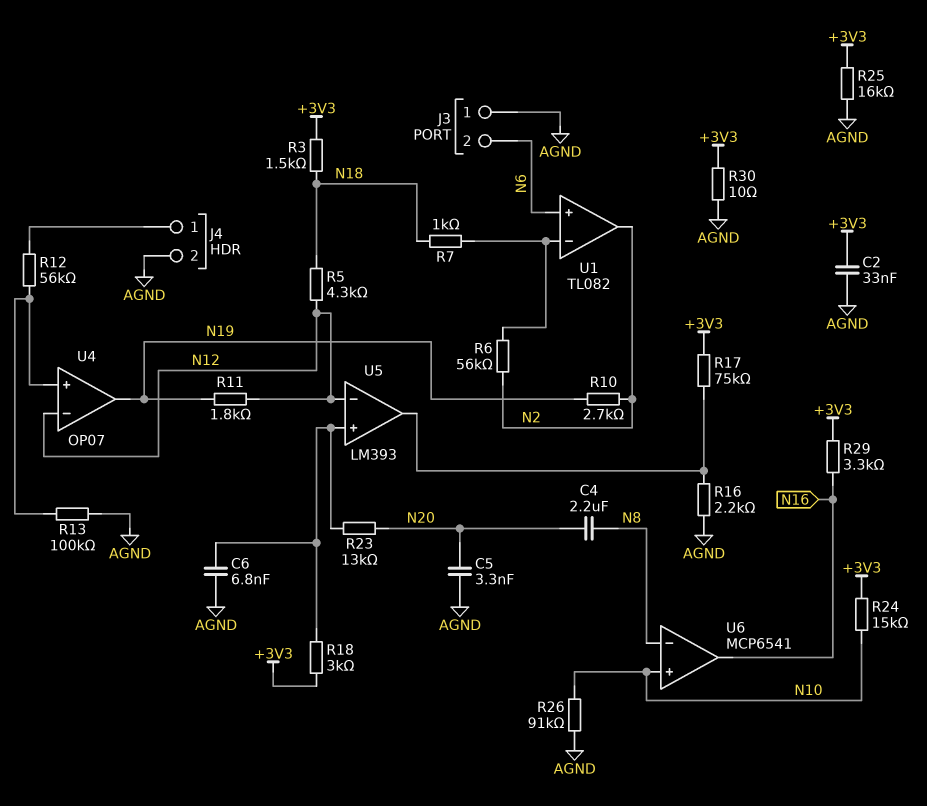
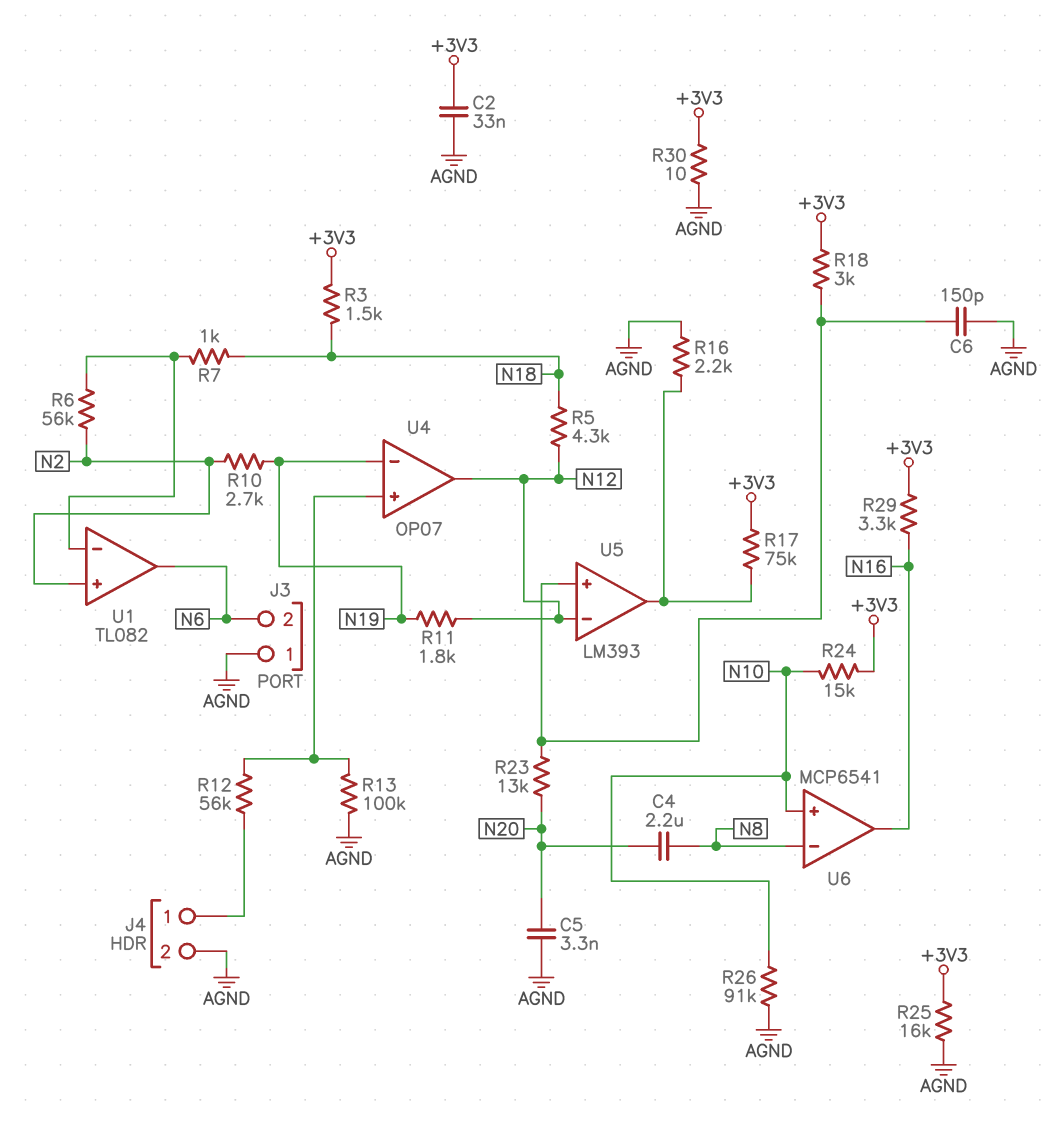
C6: 6.8nF (AGND, U5/in+) -> 150pF (AGND, U5/in+)
U1 pin in+: N6 -> N2
U1 pin out: N2 -> N6
U4 pin in-: N12 -> N19
U4 pin out: N19 -> N12

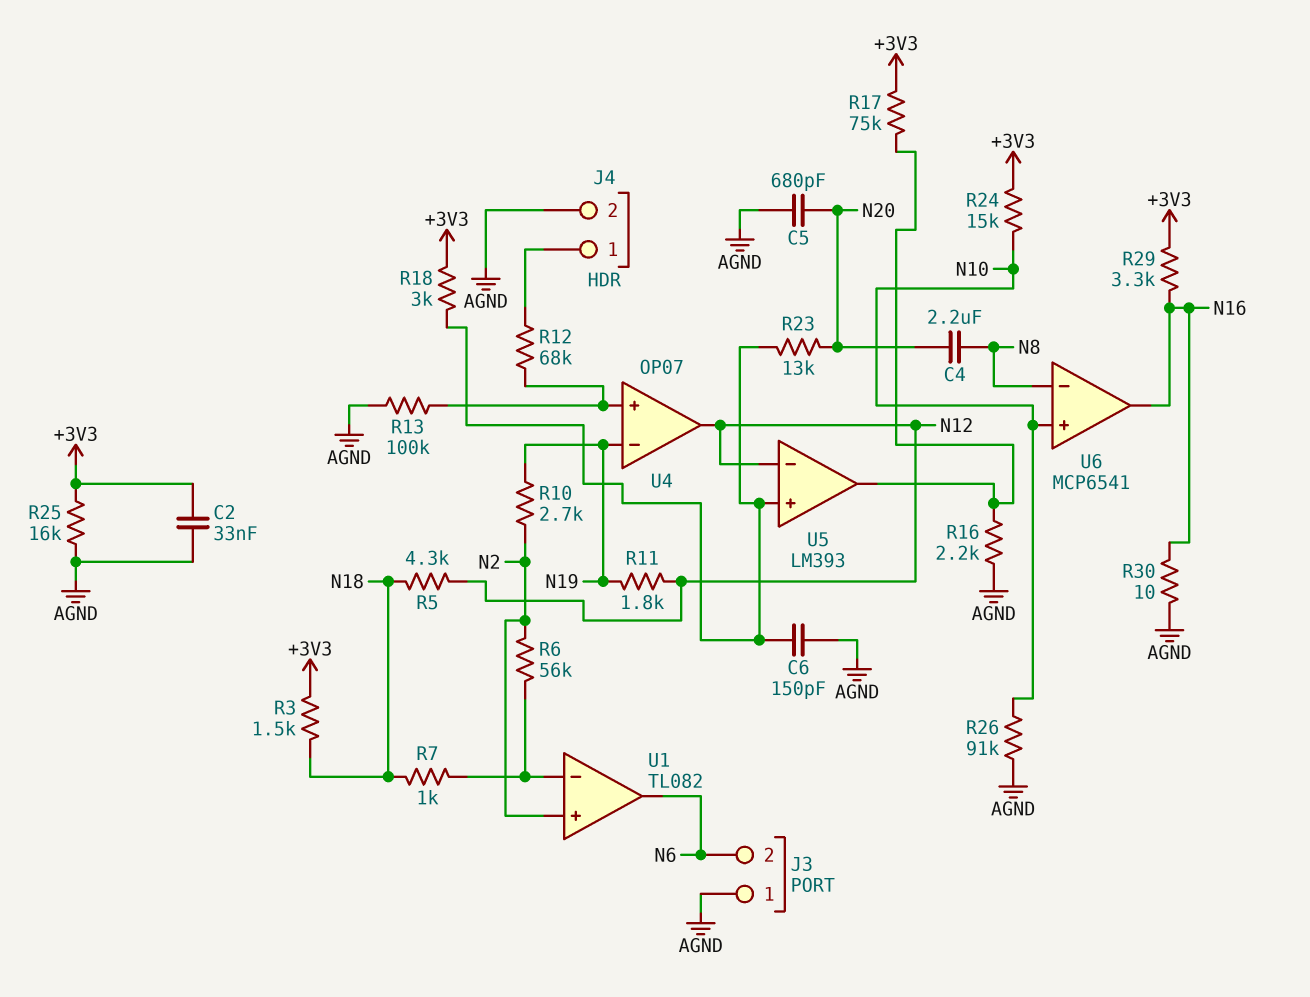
C5: 3.3nF (AGND, N20) -> 680pF (AGND, N20)
R12: 56k (J4/1, U4/in+) -> 68k (J4/1, U4/in+)
R30: 10 (+3V3, AGND) -> 10 (AGND, N16)

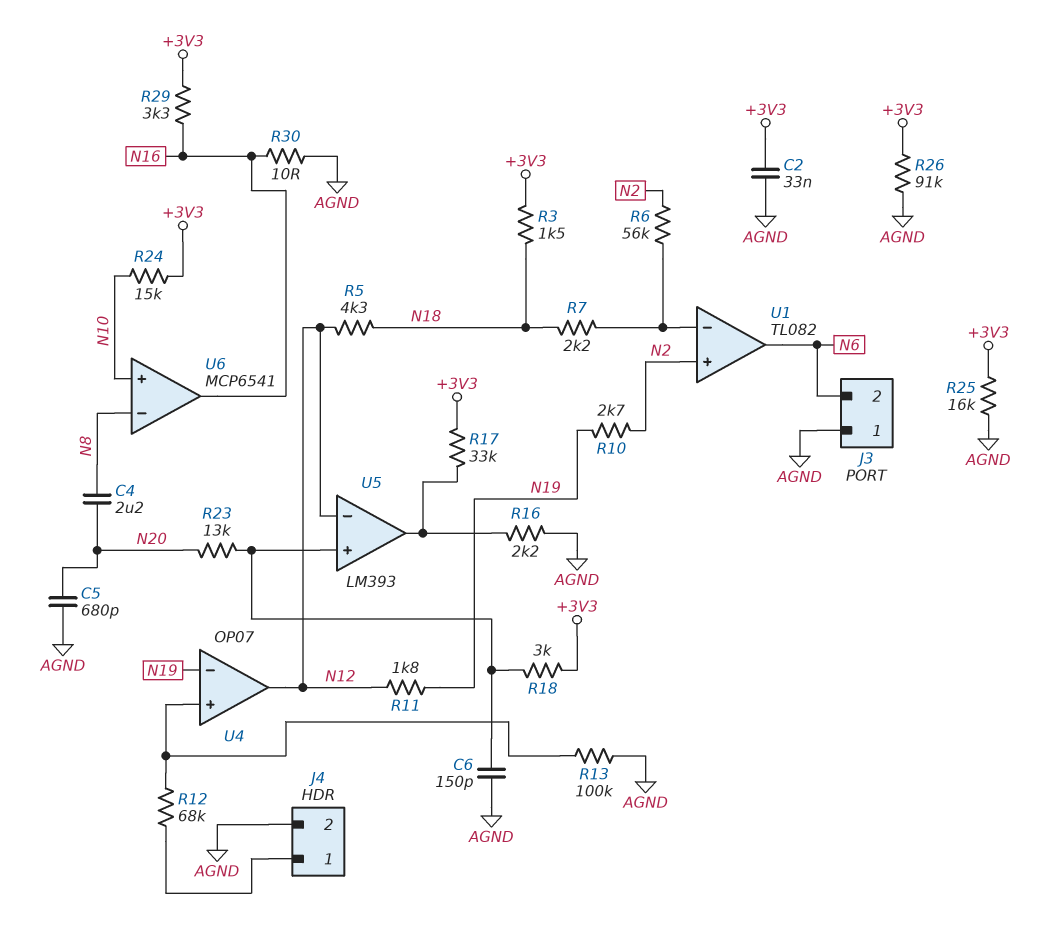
R7: 1k (N18, U1/in-) -> 2.2k (N18, U1/in-)
R17: 75k (+3V3, U5/out) -> 33k (+3V3, U5/out)
R26: 91k (AGND, N10) -> 91k (+3V3, AGND)

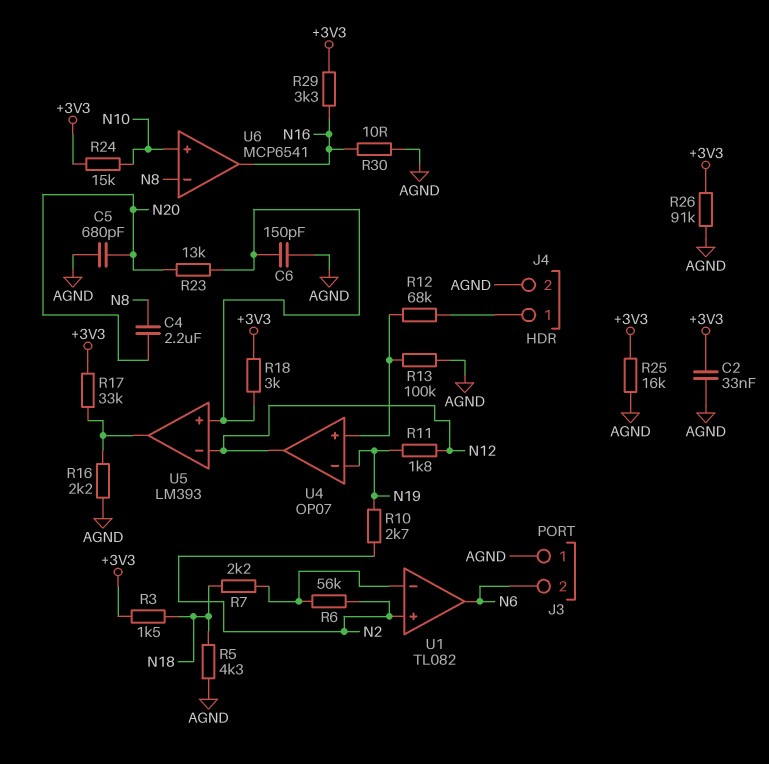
R5: 4.3k (N12, N18) -> 4.3k (AGND, N18)

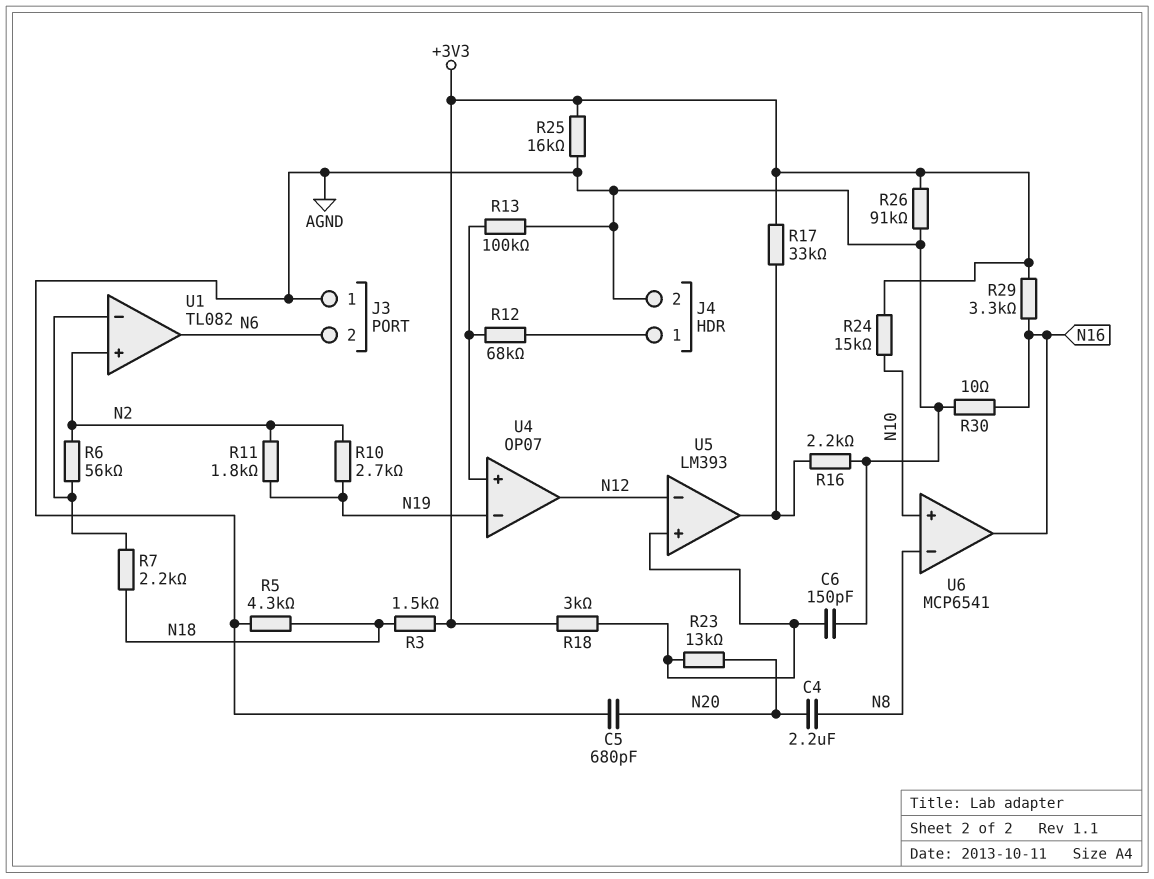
C2: 33nF (+3V3, AGND) -> none
R11: 1.8k (N12, N19) -> 1.8k (N2, N19)

